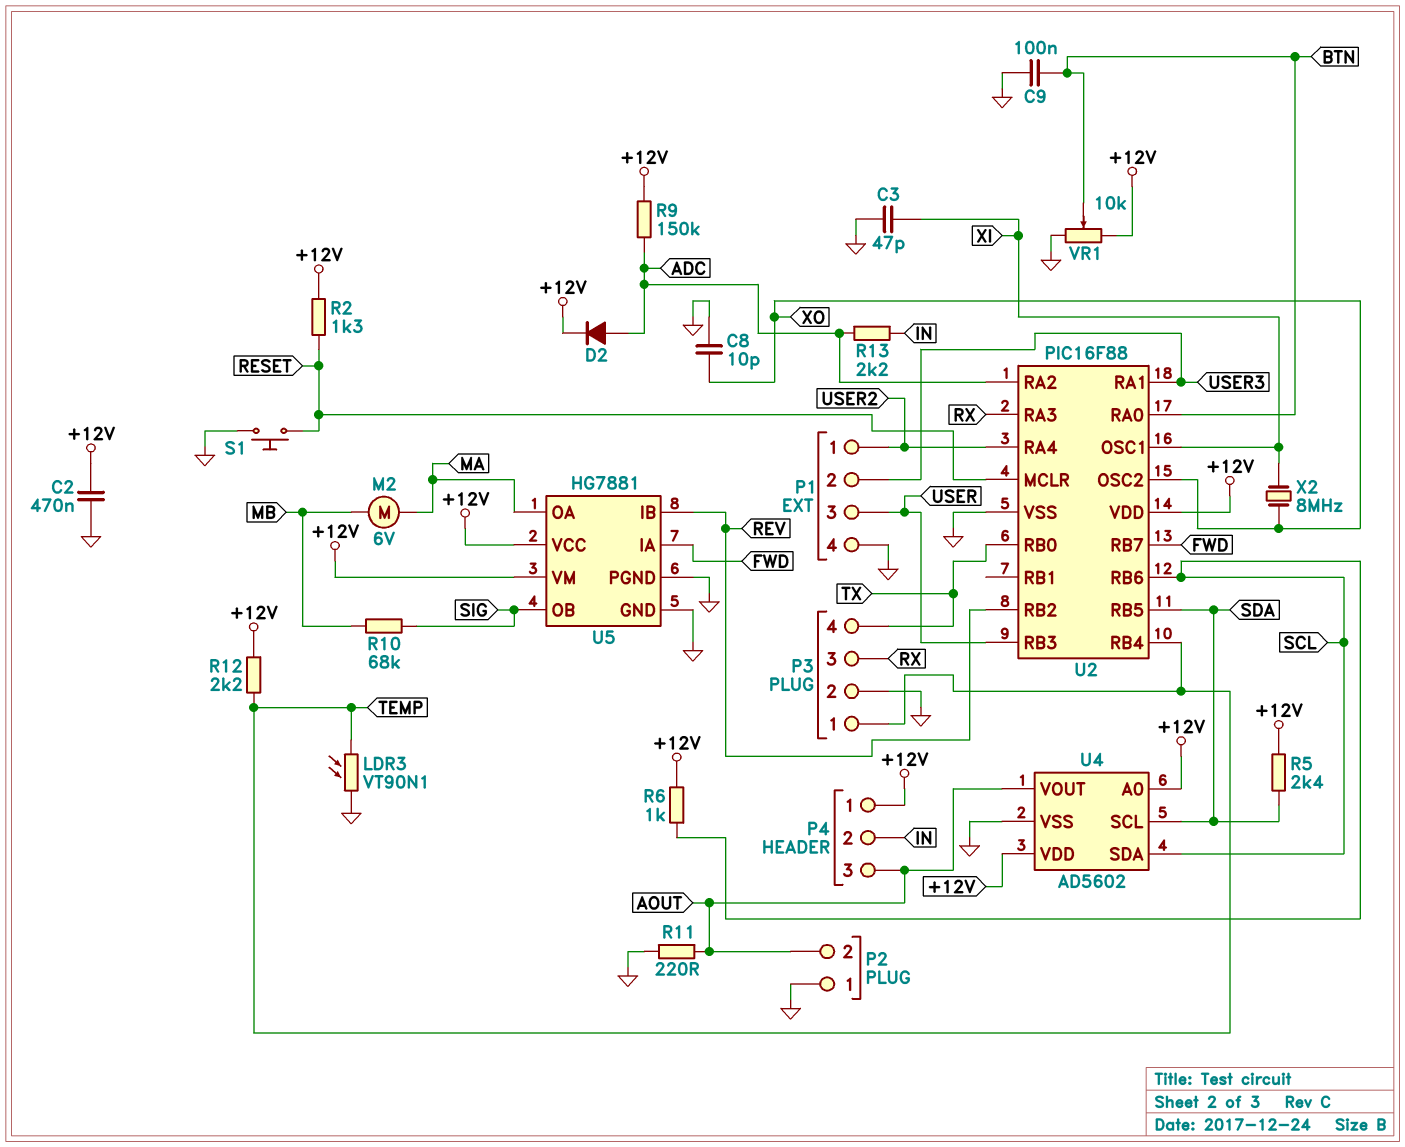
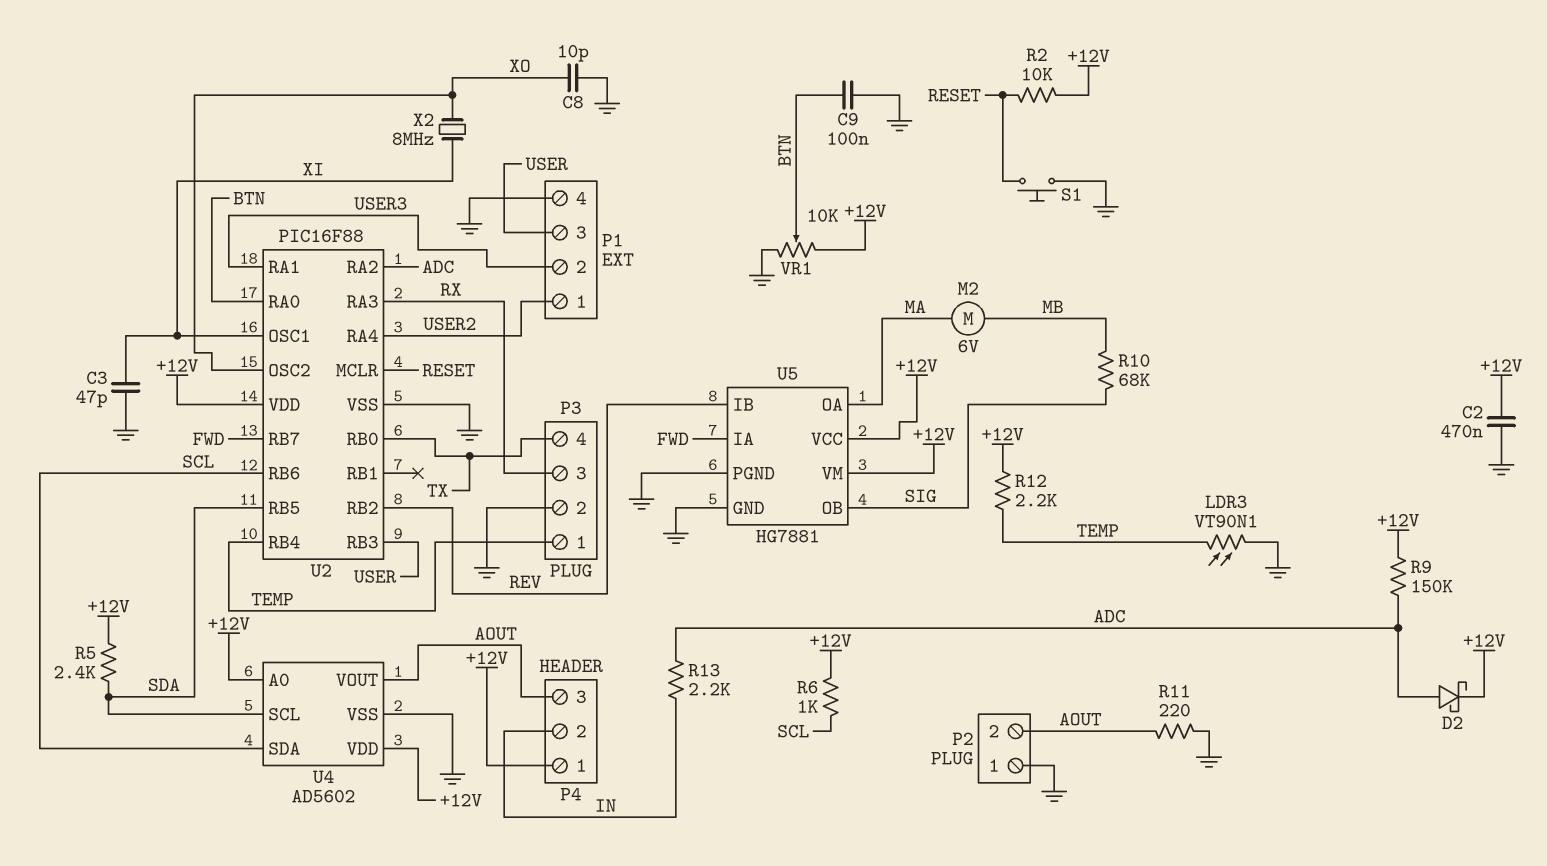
D2: diode (A ADC, K +12V) -> schottky (A ADC, K +12V)
R2: 1.3k (+12V, RESET) -> 10k (+12V, RESET)

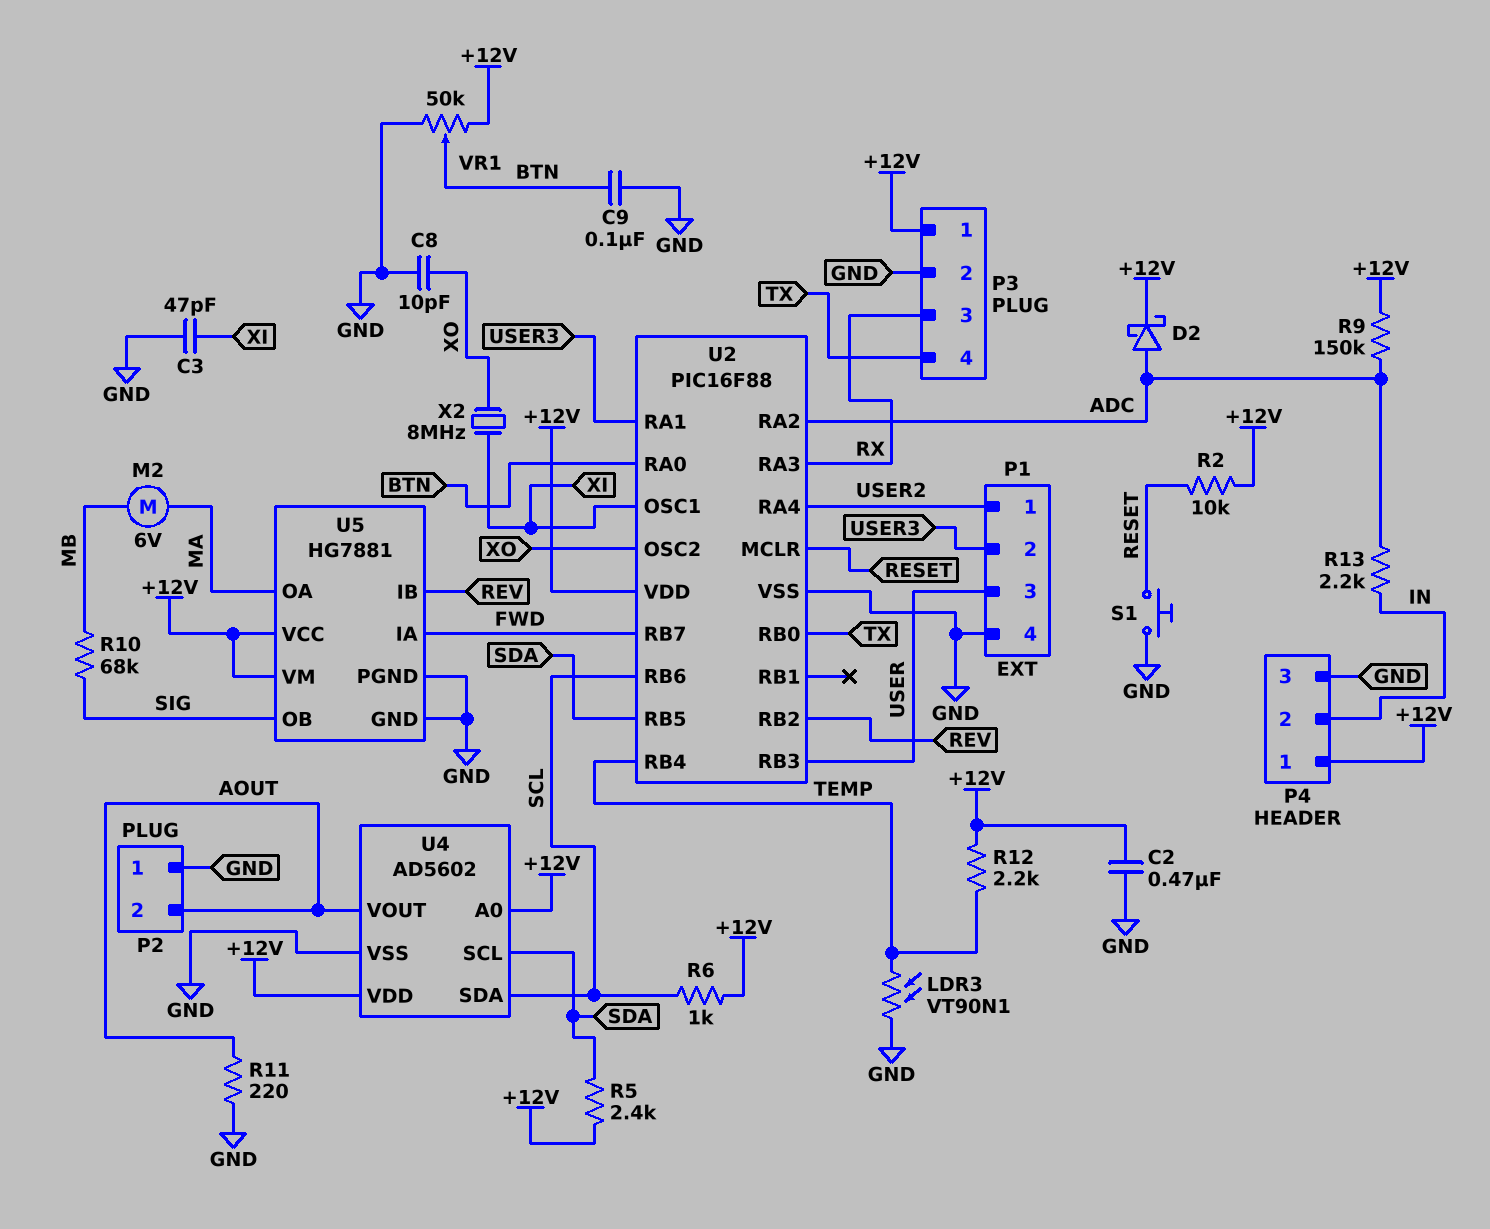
P3 pin 1: TEMP -> +12V
P4 pin 3: AOUT -> GND
VR1: 10k (+12V, GND, wiper BTN) -> 50k (+12V, GND, wiper BTN)

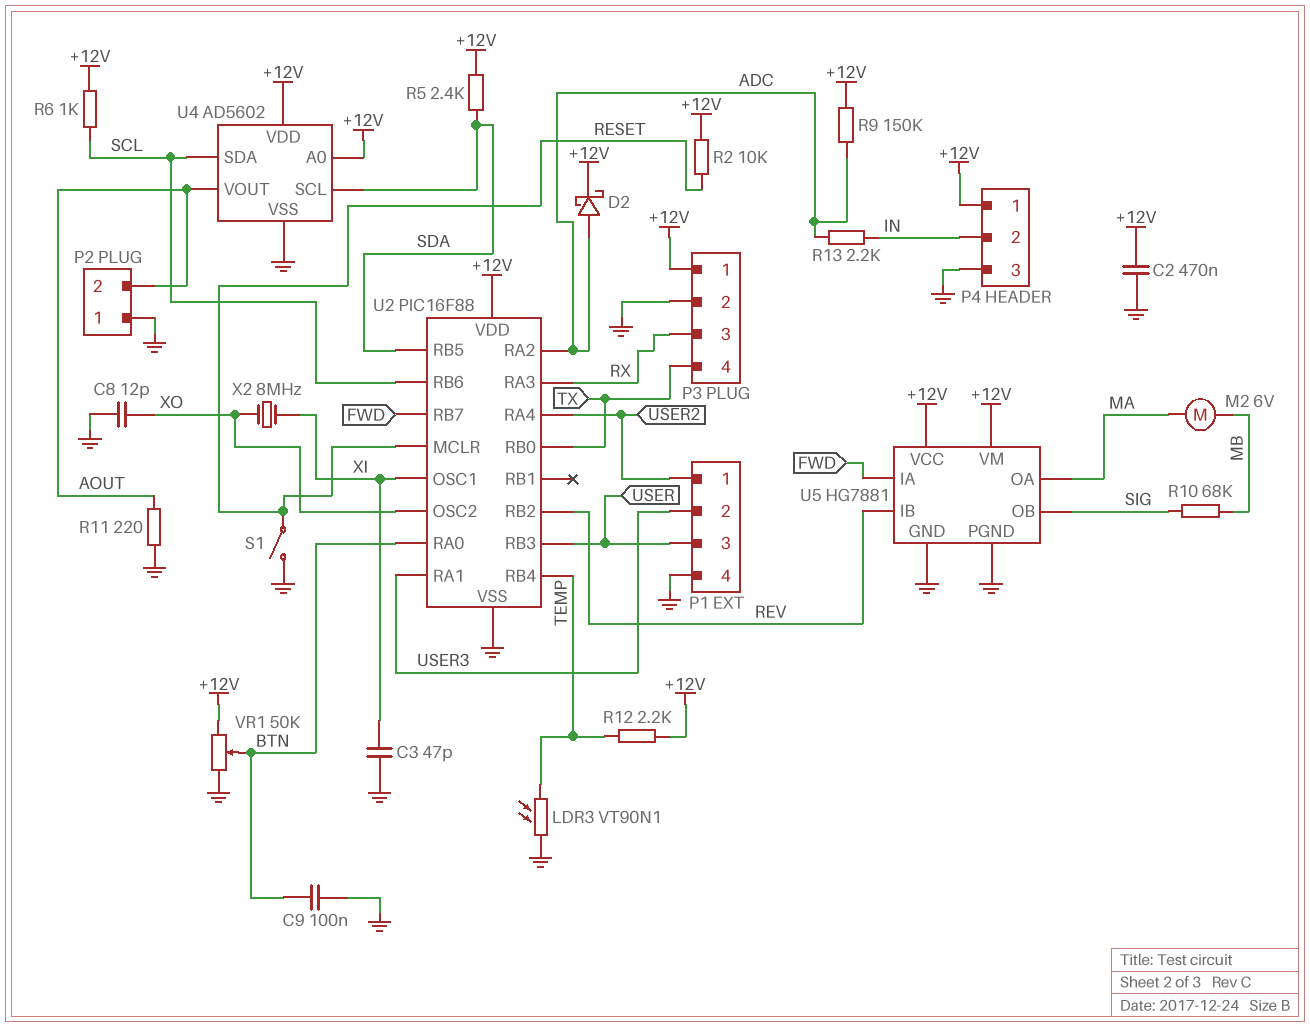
C8: 10pF (GND, XO) -> 12pF (GND, XO)
S1: button (GND, RESET) -> switch (GND, RESET)

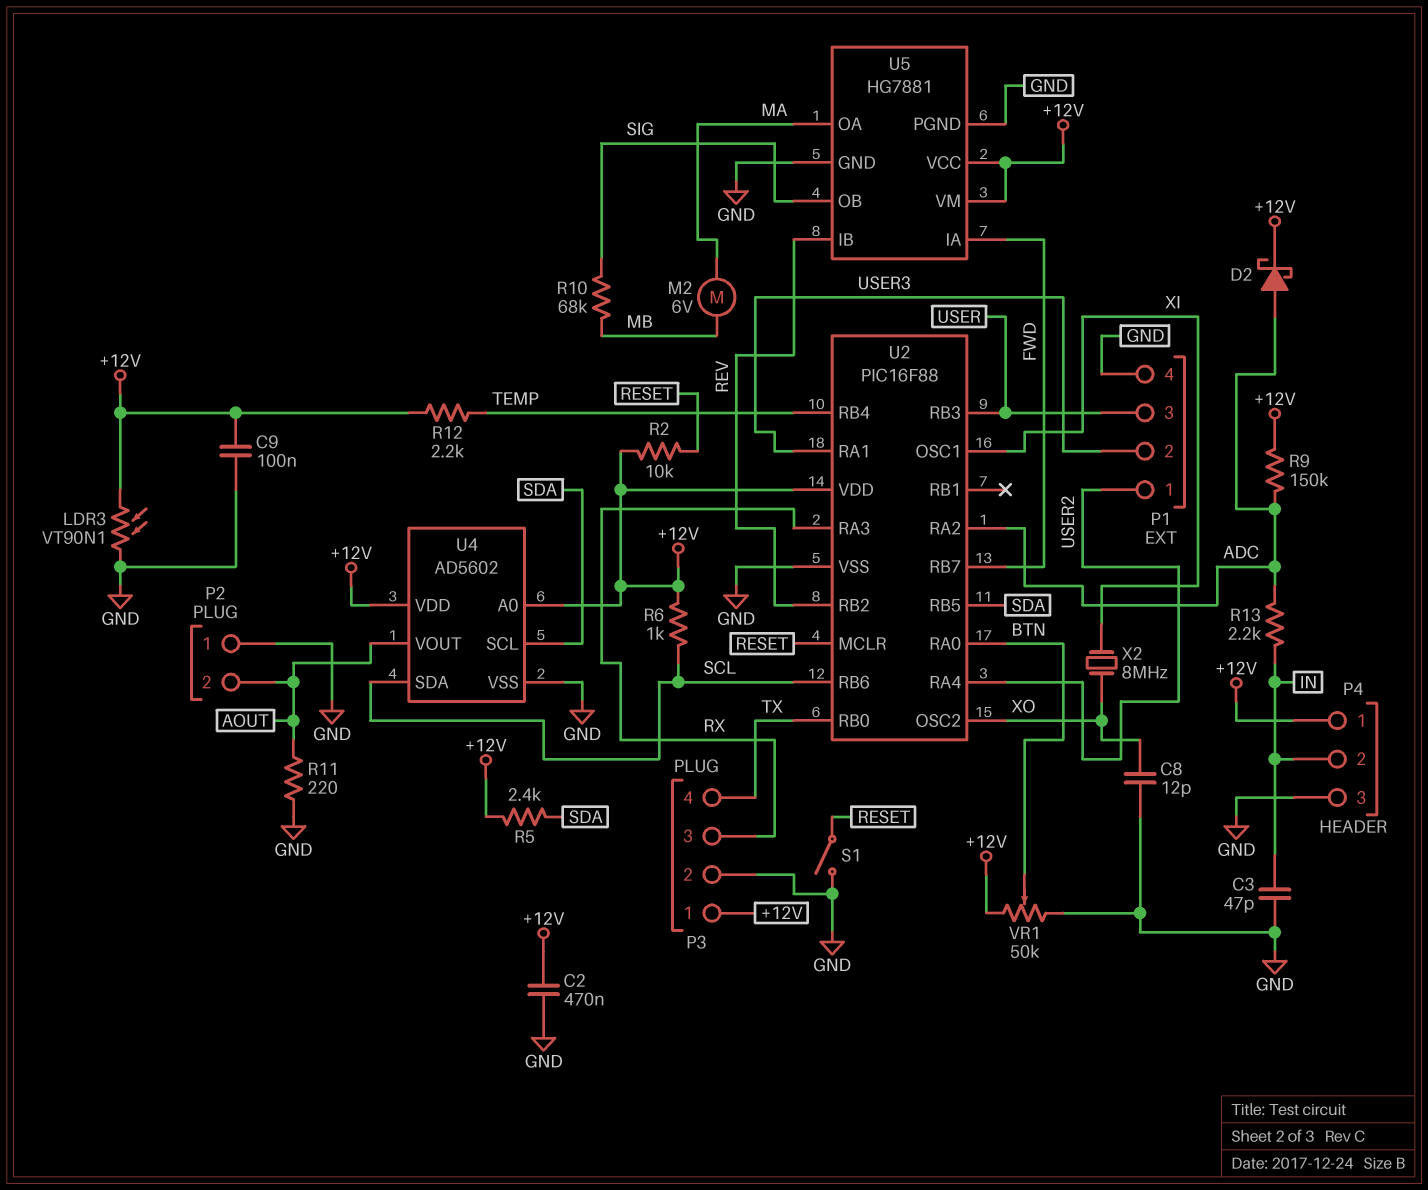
C3: 47pF (GND, XI) -> 47pF (GND, IN)
C9: 100nF (BTN, GND) -> 100nF (+12V, GND)
LDR3: VT90N1 (GND, TEMP) -> VT90N1 (+12V, GND)

